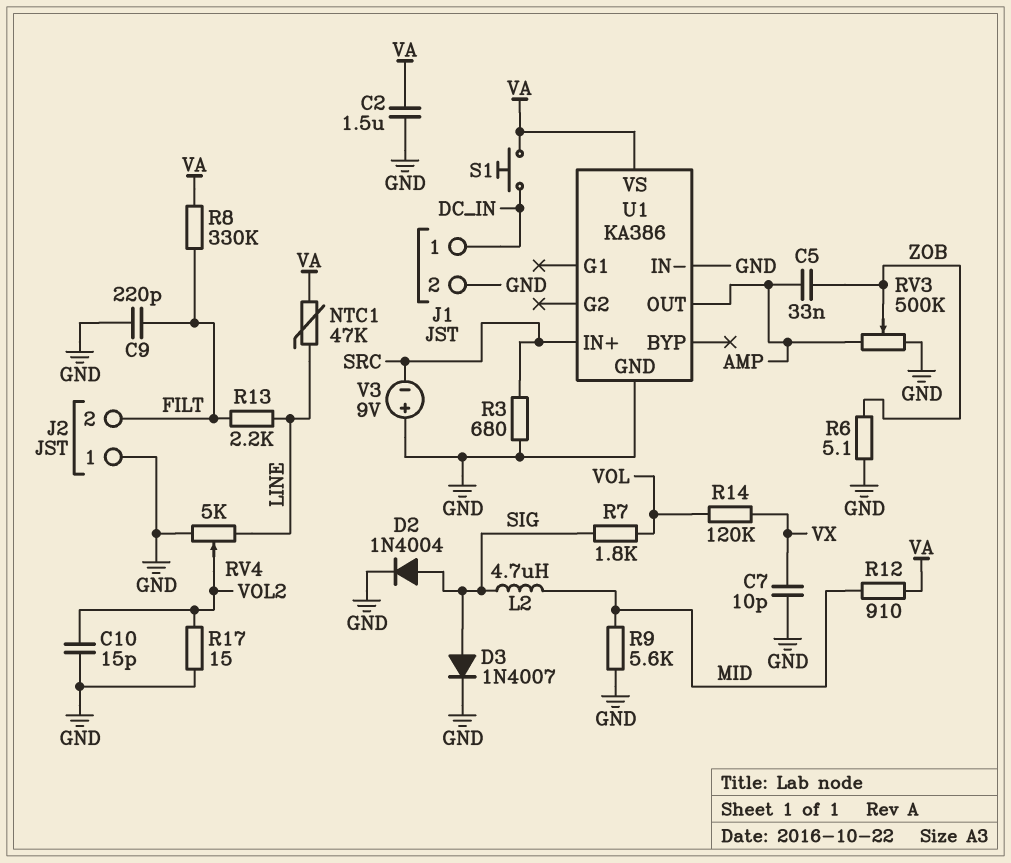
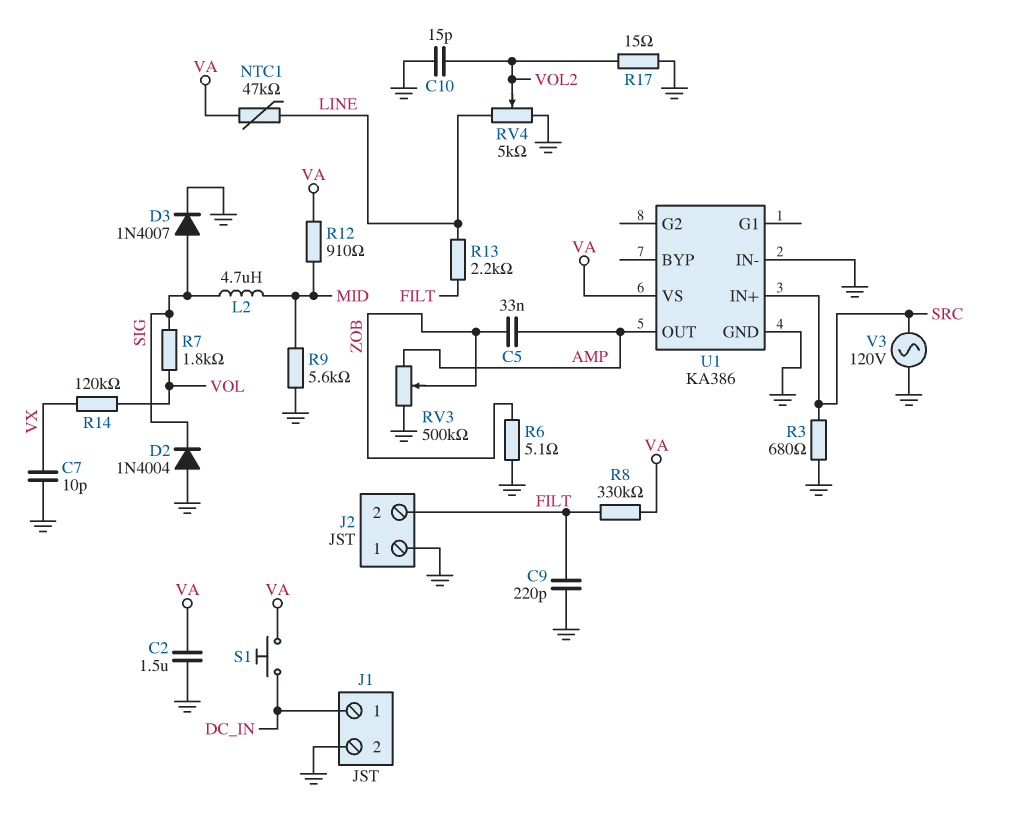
D2: diode 1N4004 (A SIG, K GND) -> diode 1N4004 (A GND, K SIG)
V3: 9V (plus GND, minus SRC) -> AC 120V (GND, SRC)

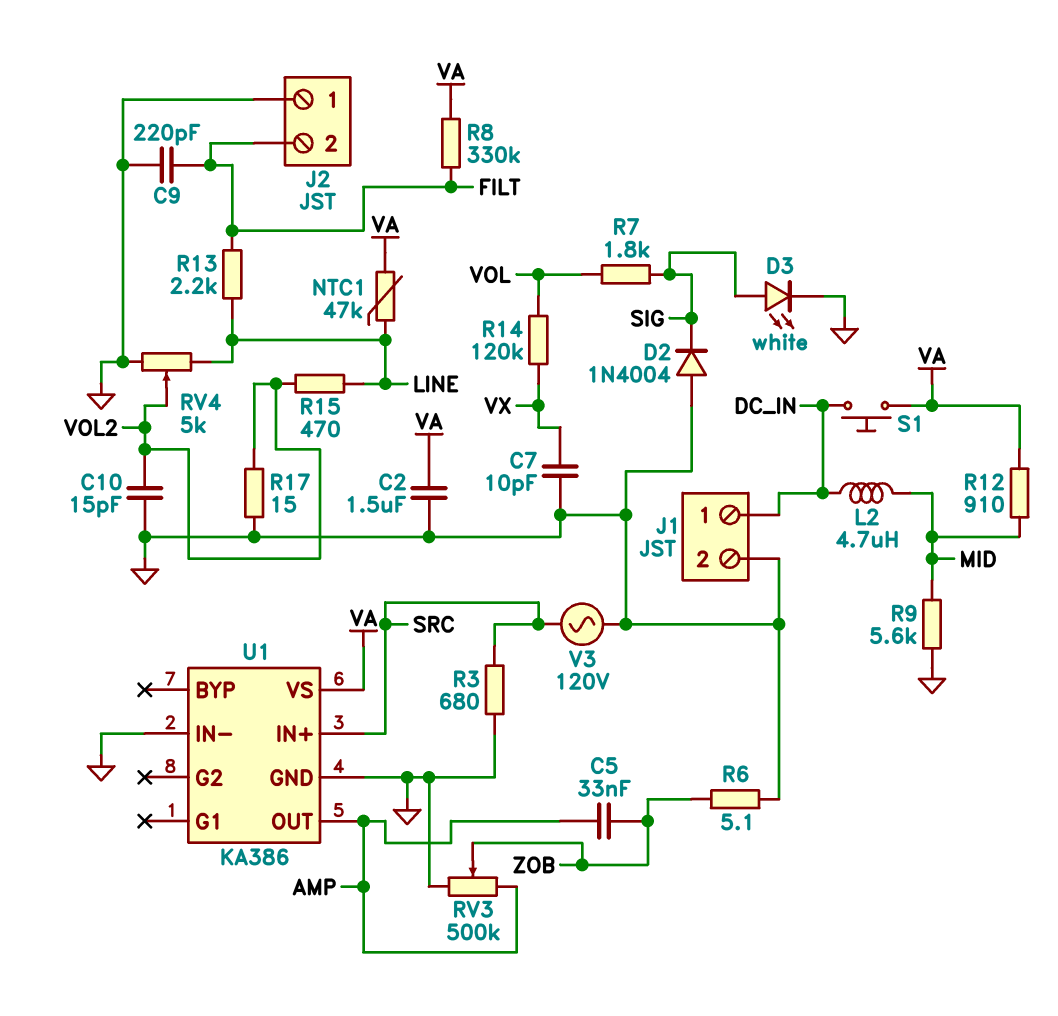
D3: diode 1N4007 (A SIG, K GND) -> LED white (A SIG, K GND)
L2: 4.7uH (MID, SIG) -> 4.7uH (DC_IN, MID)
R15: none -> 470 (LINE, VOL2)

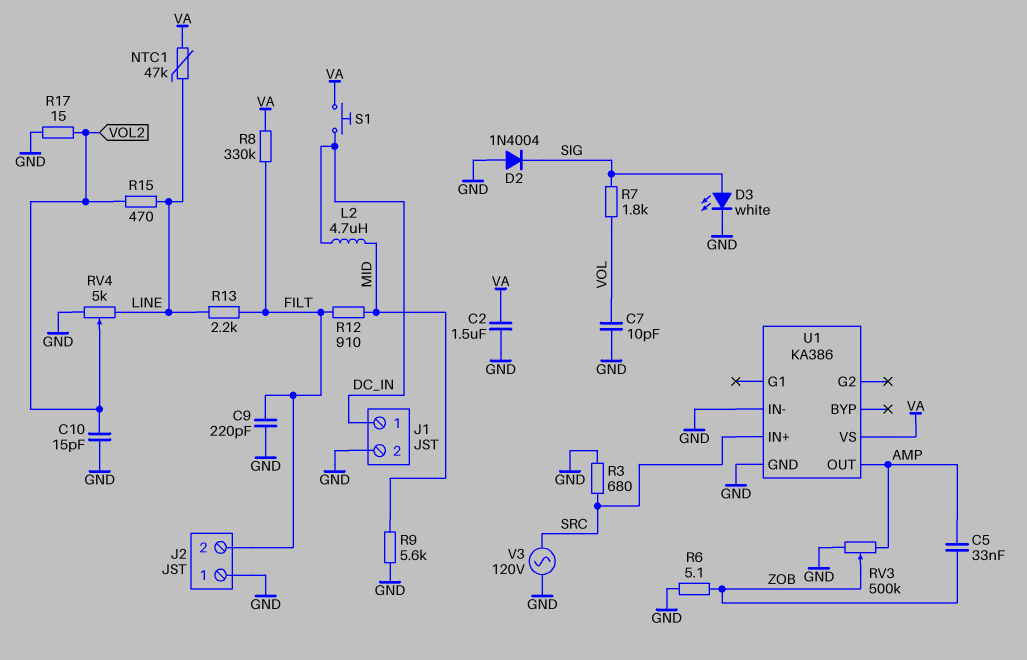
C7: 10pF (GND, VX) -> 10pF (GND, VOL)
R12: 910 (MID, VA) -> 910 (FILT, MID)
R14: 120k (VOL, VX) -> none

